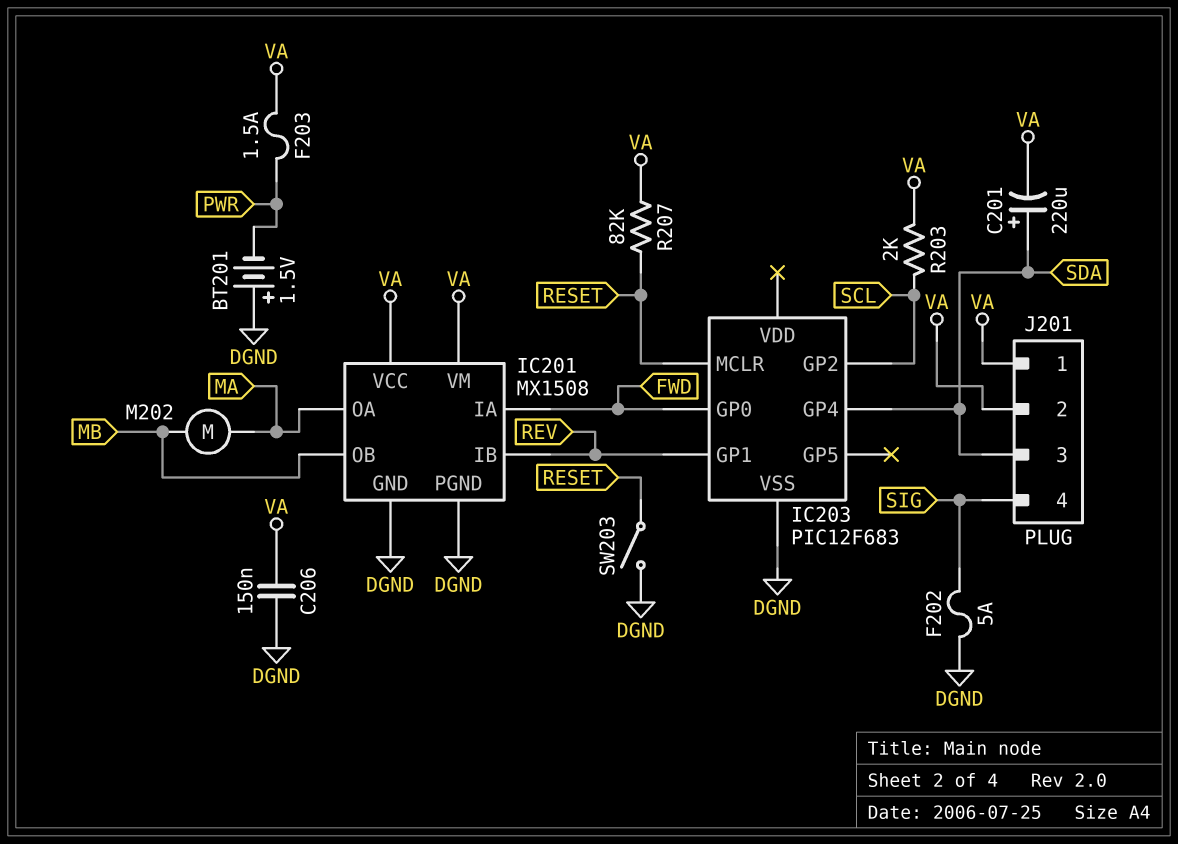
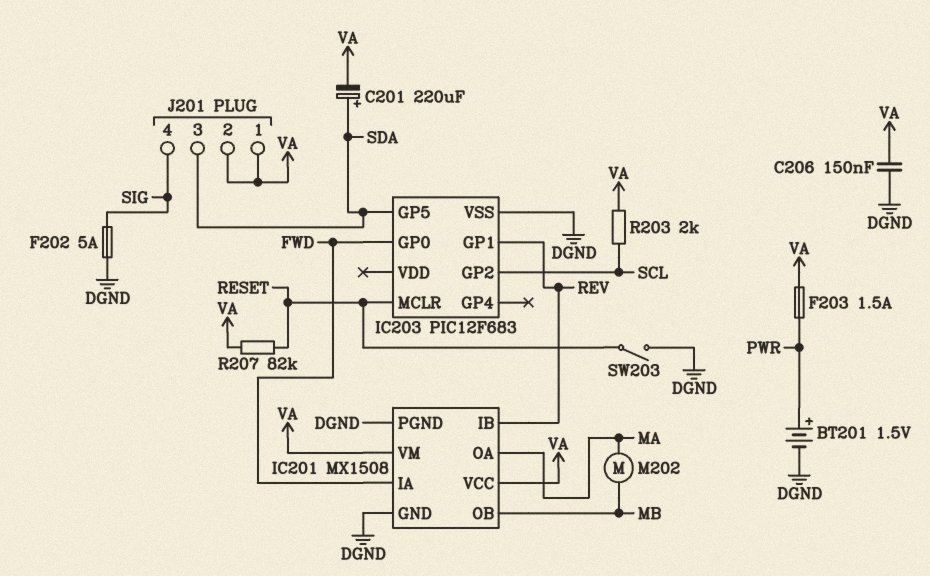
BT201: 1.5V (plus DGND, minus PWR) -> 1.5V (plus PWR, minus DGND)
IC203 pin GP4: SDA -> none
IC203 pin GP5: none -> SDA

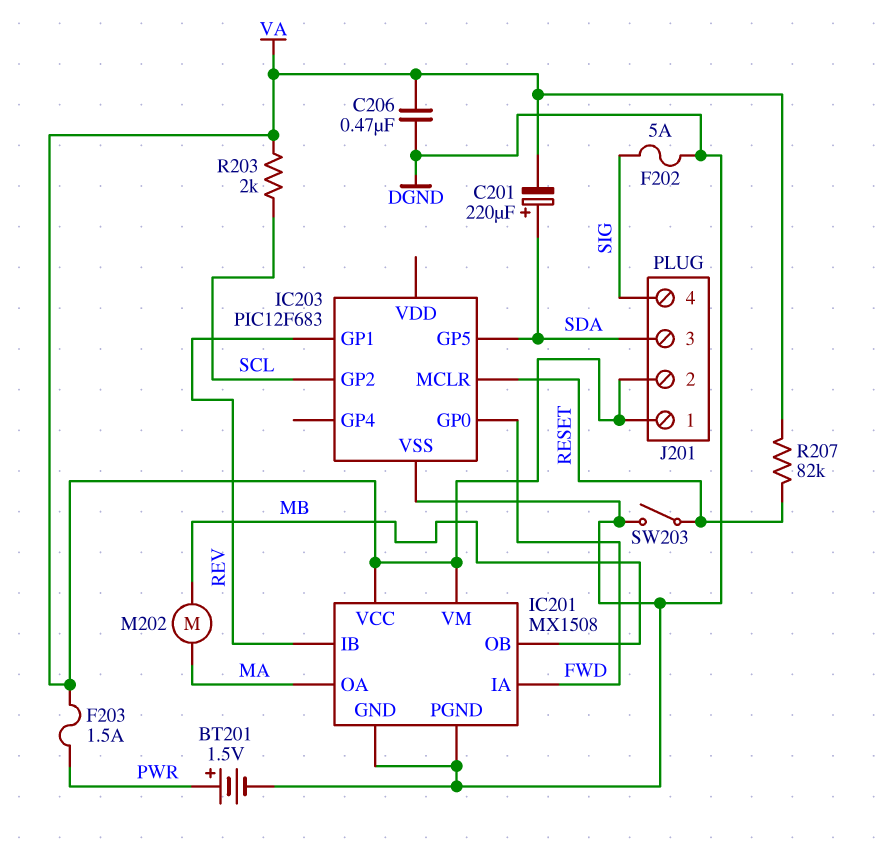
C206: 150nF (DGND, VA) -> 470nF (DGND, VA)

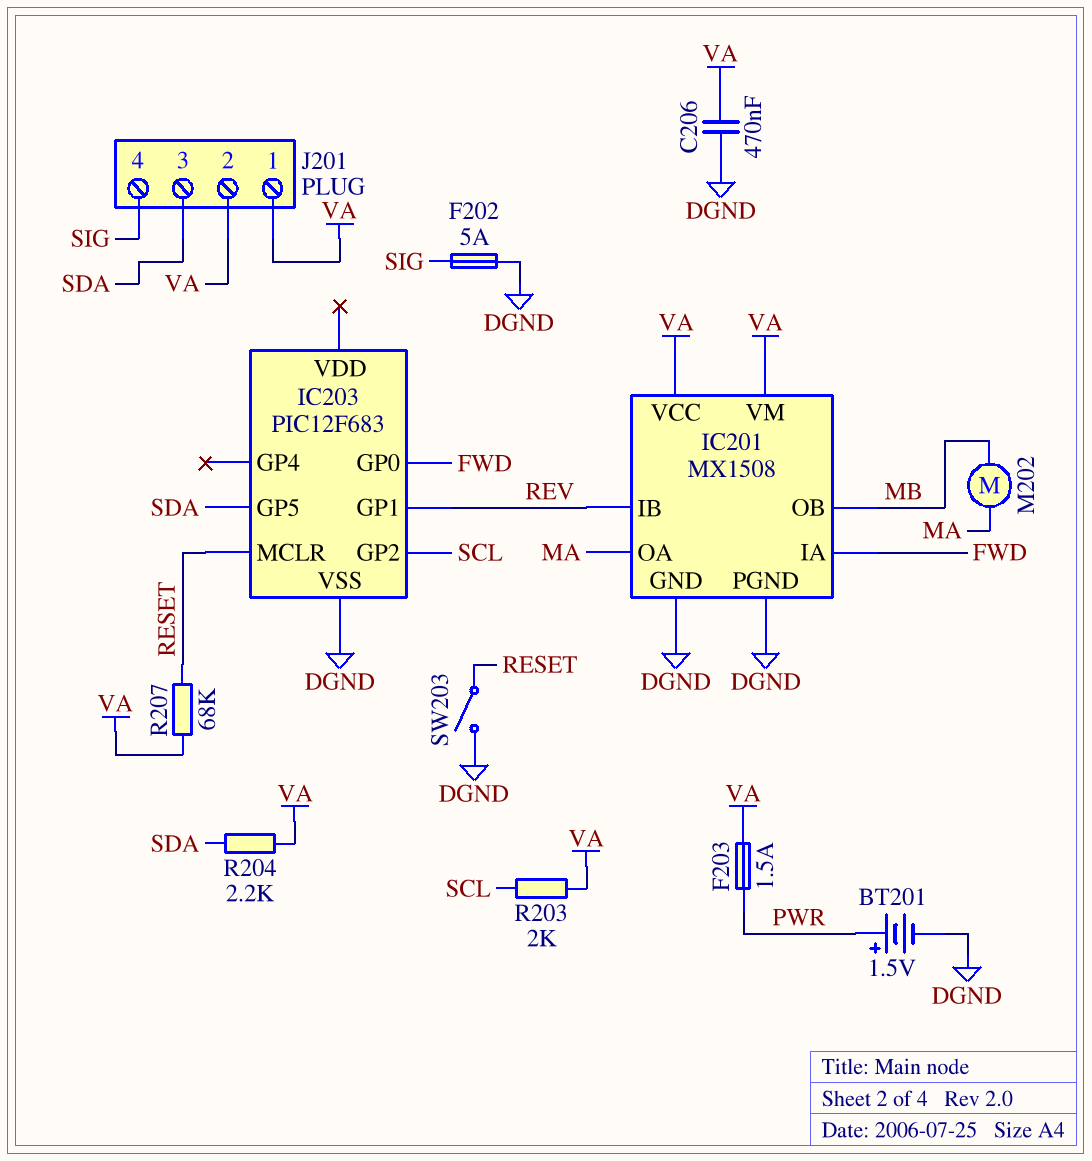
C201: 220uF (plus SDA, minus VA) -> none
R204: none -> 2.2k (SDA, VA)
R207: 82k (RESET, VA) -> 68k (RESET, VA)

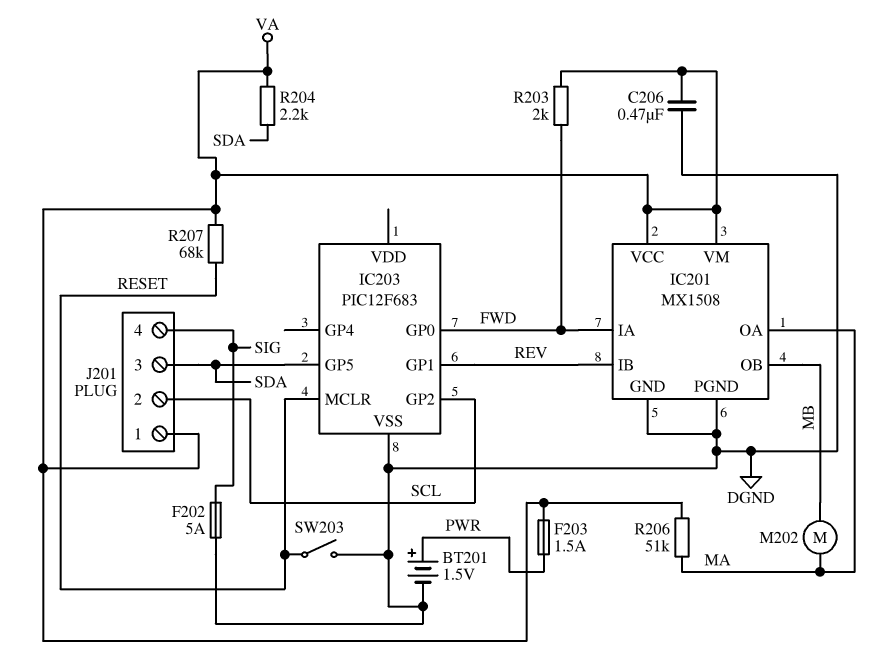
J201 pin 2: VA -> SCL
R203: 2k (SCL, VA) -> 2k (FWD, VA)
R206: none -> 51k (MA, VA)

